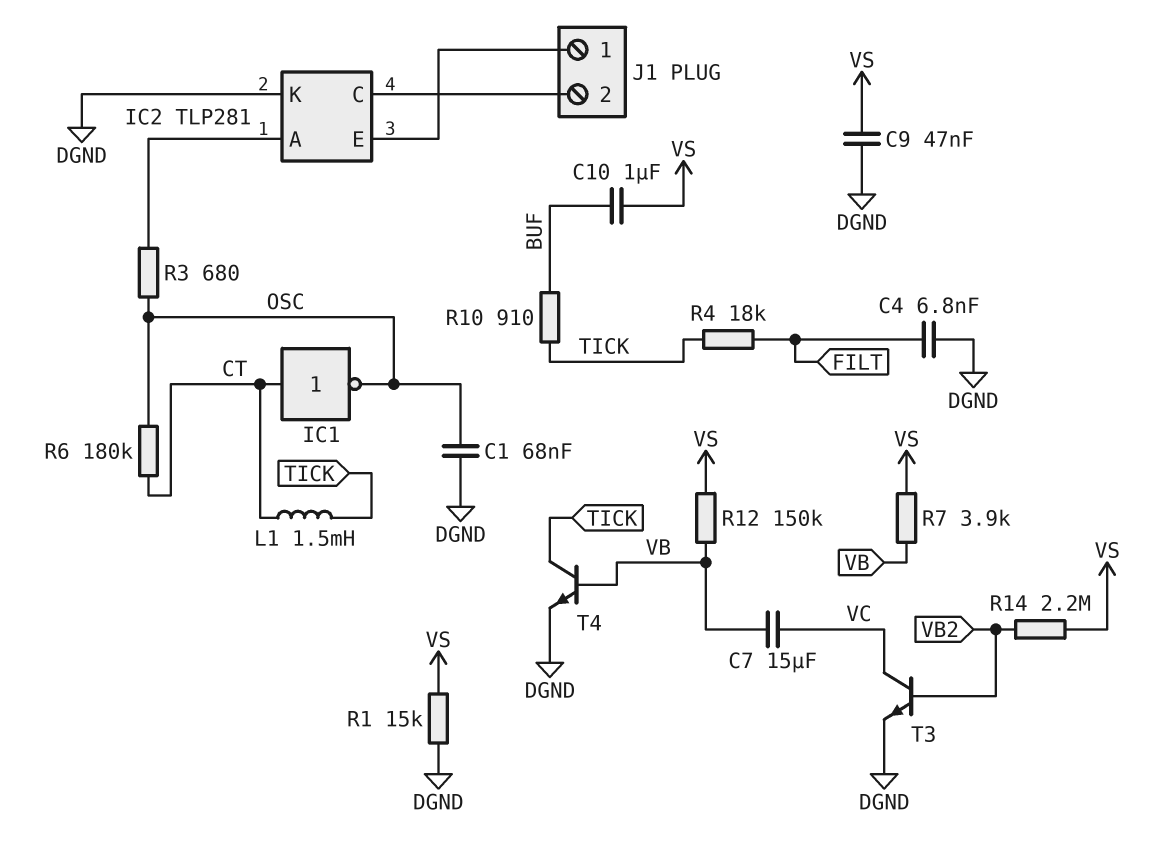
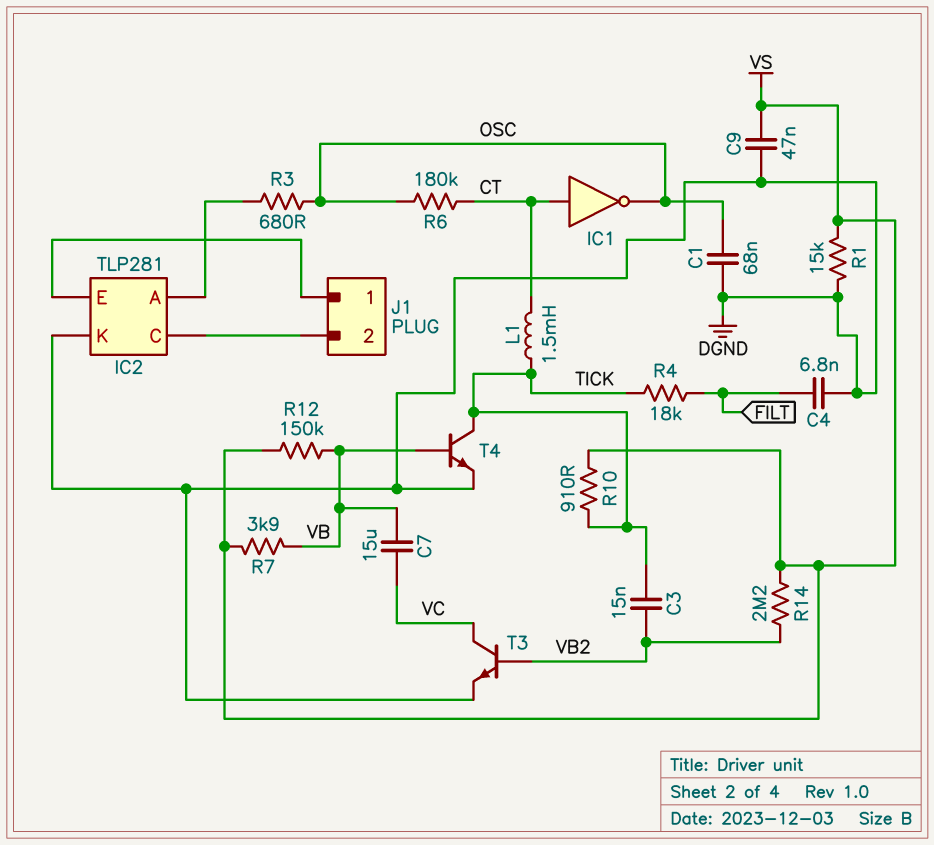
C3: none -> 15nF (TICK, VB2)
C10: 1uF (BUF, VS) -> none
R10: 910 (BUF, TICK) -> 910 (TICK, VS)

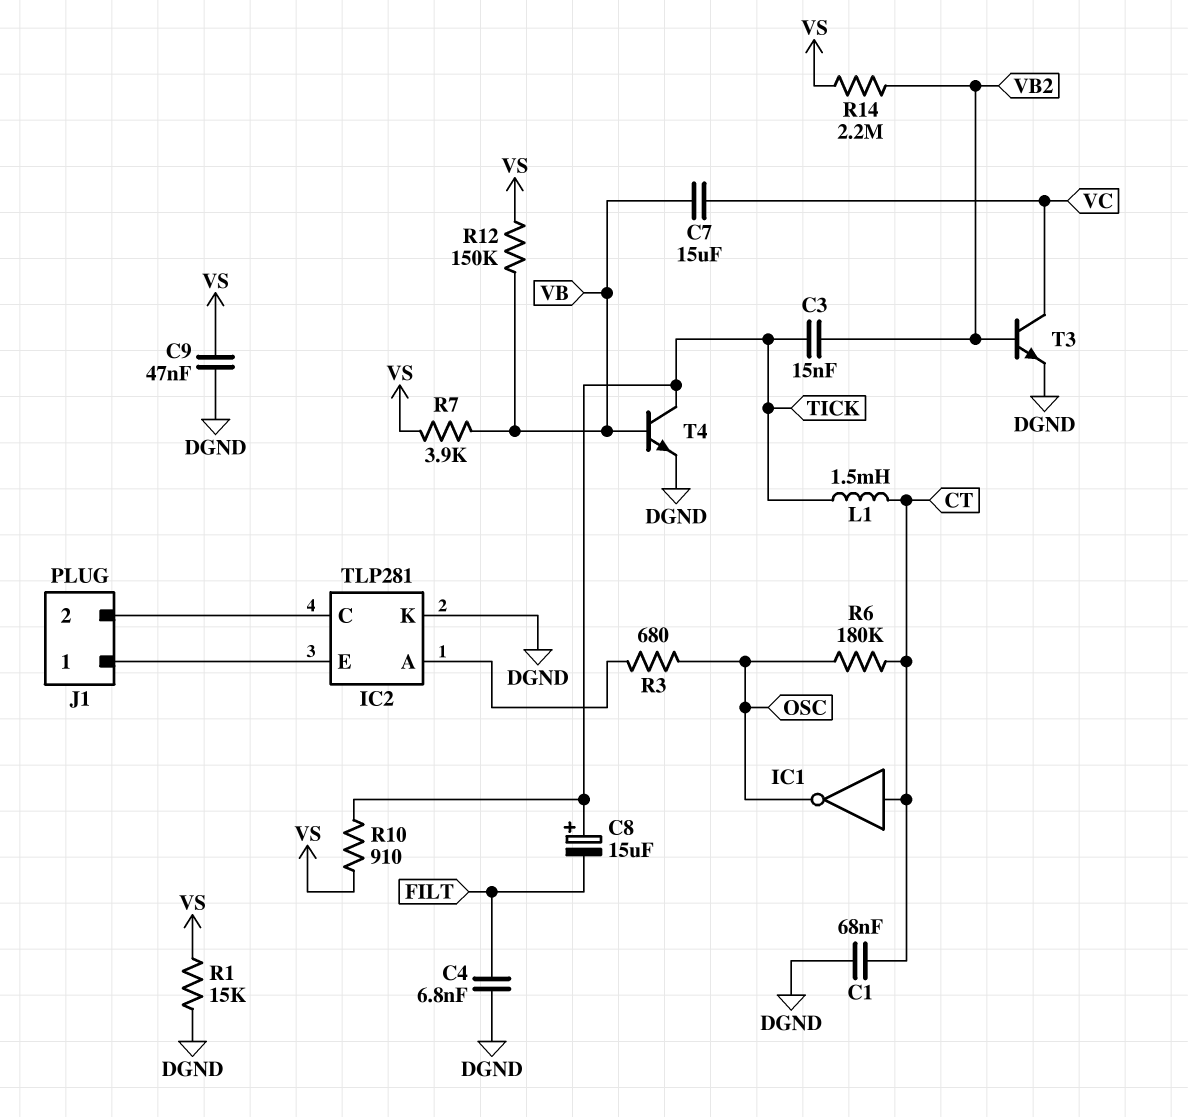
C1: 68nF (DGND, OSC) -> 68nF (CT, DGND)
C8: none -> 15uF (plus TICK, minus FILT)
R4: 18k (FILT, TICK) -> none

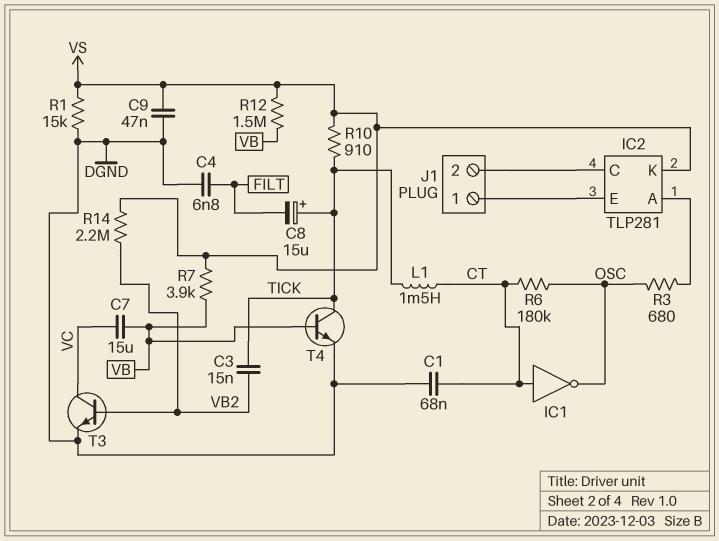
IC2 pin K: DGND -> VS
R12: 150k (VB, VS) -> 1.5M (VB, VS)

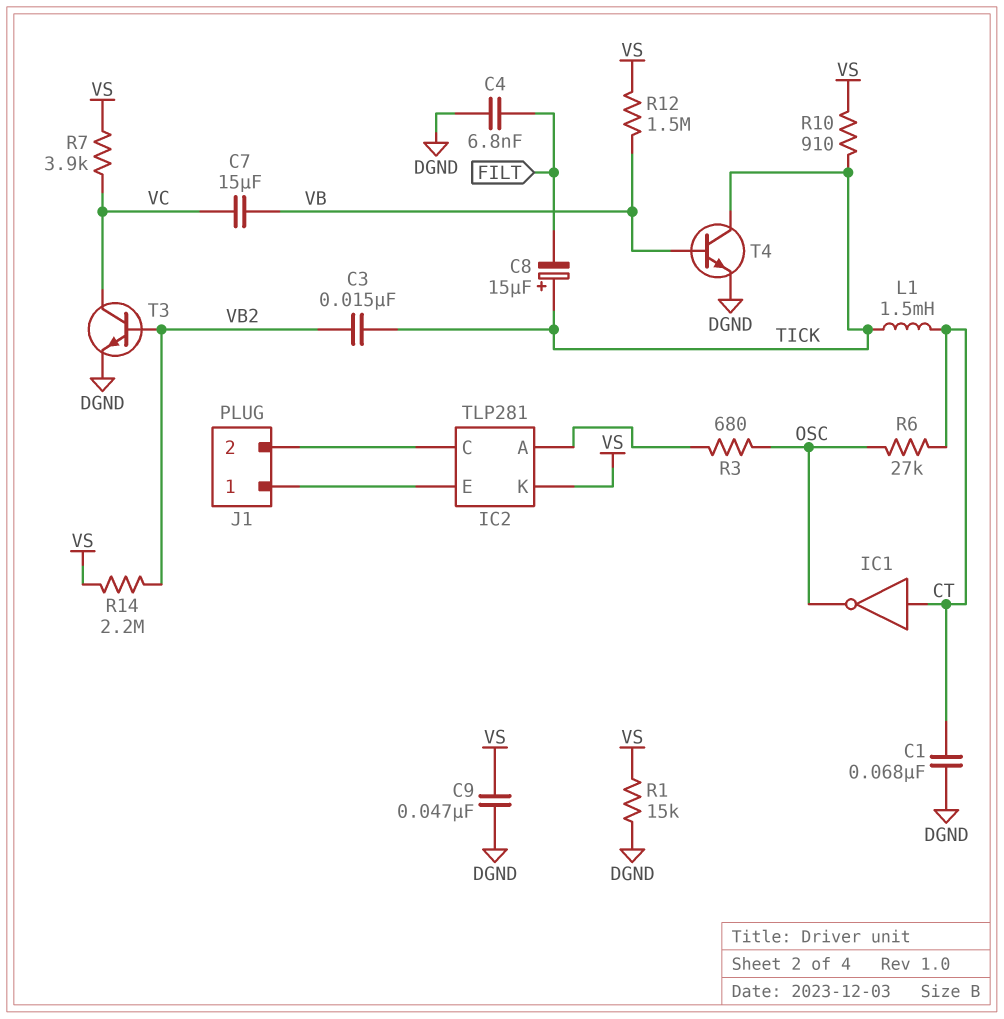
R6: 180k (CT, OSC) -> 27k (CT, OSC)
R7: 3.9k (VB, VS) -> 3.9k (VC, VS)

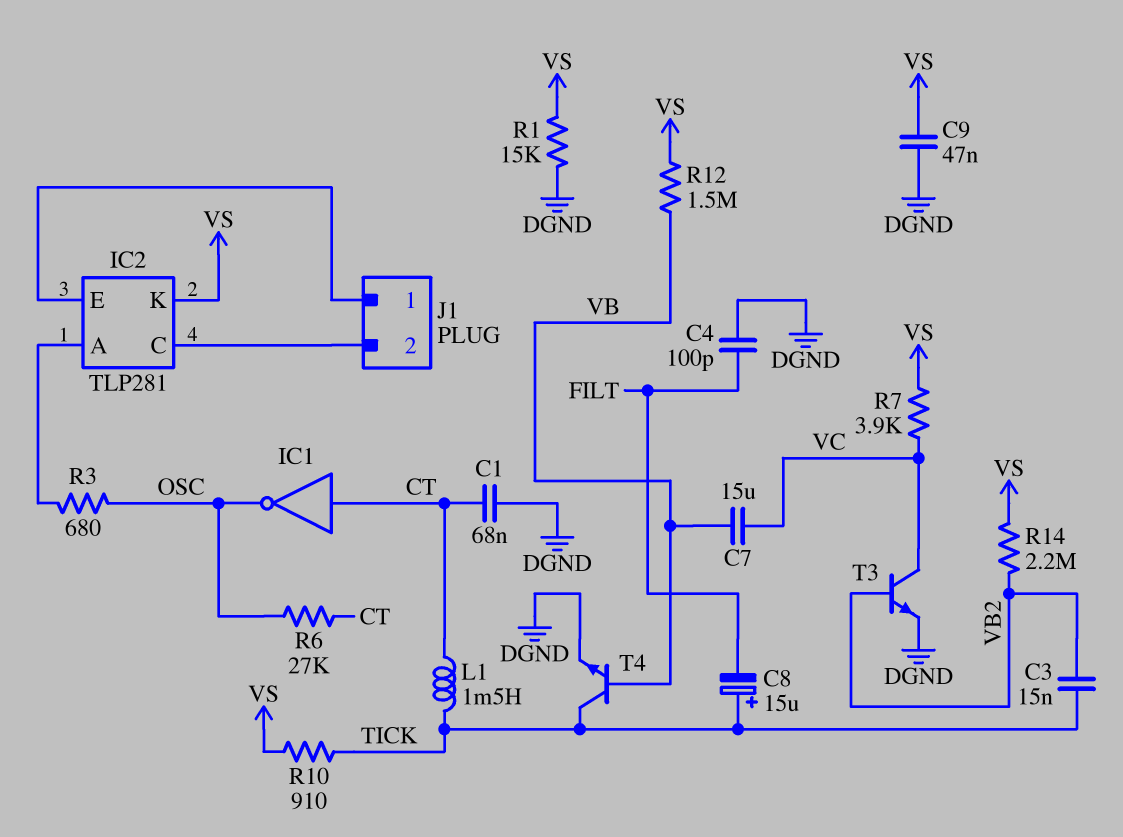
C4: 6.8nF (DGND, FILT) -> 100pF (DGND, FILT)

